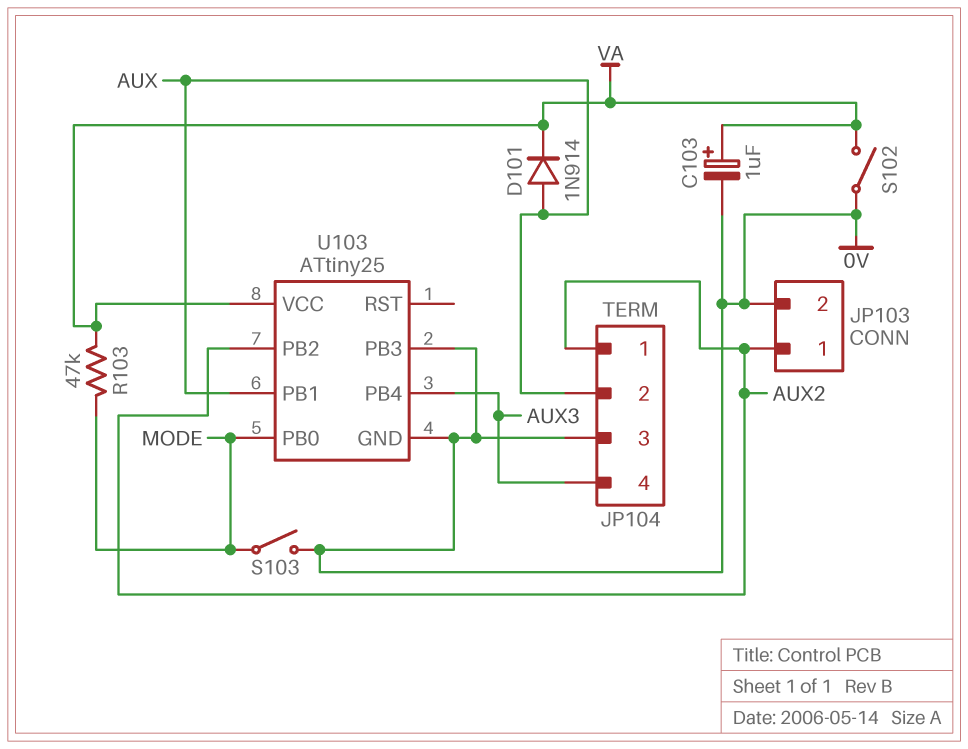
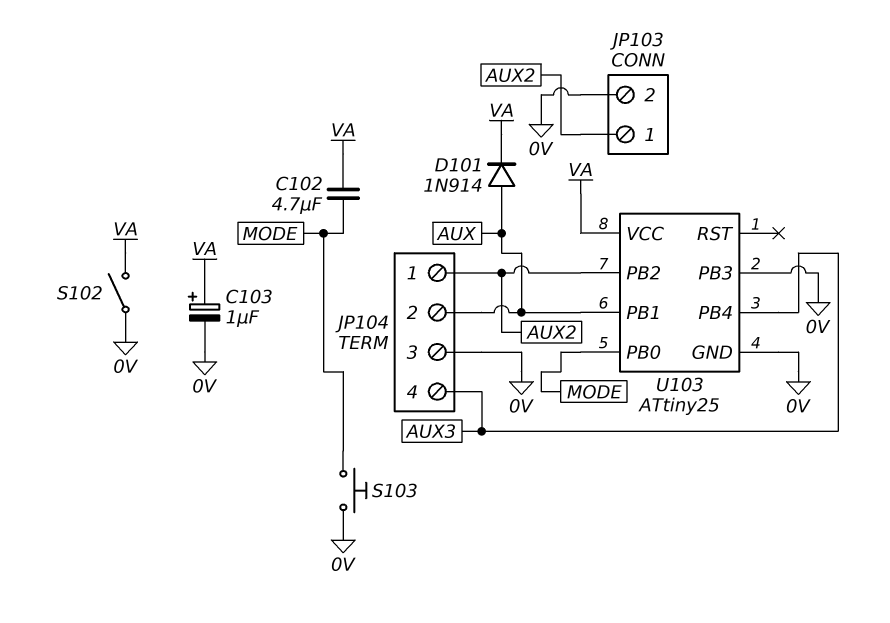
C102: none -> 4.7uF (MODE, VA)
R103: 47k (MODE, VA) -> none
S103: switch (0V, MODE) -> button (0V, MODE)

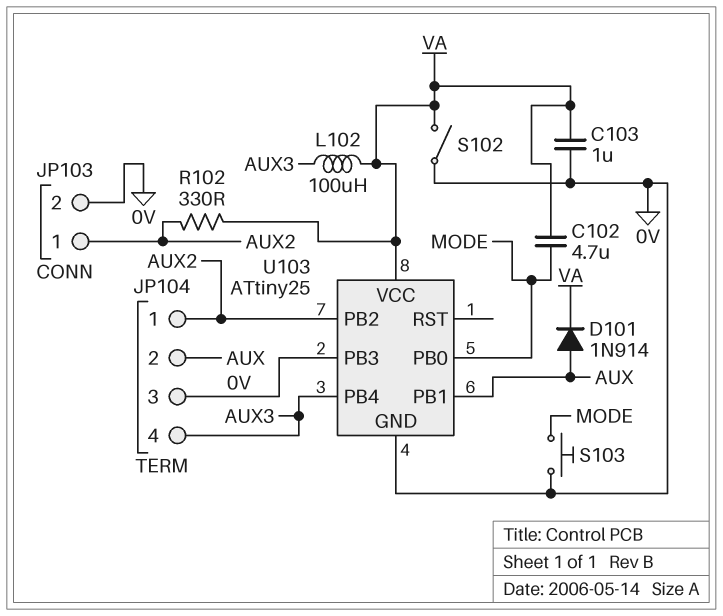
C103: 1uF (plus VA, minus 0V) -> 1uF (0V, VA)
L102: none -> 100uH (AUX3, VA)
R102: none -> 330 (AUX2, VA)

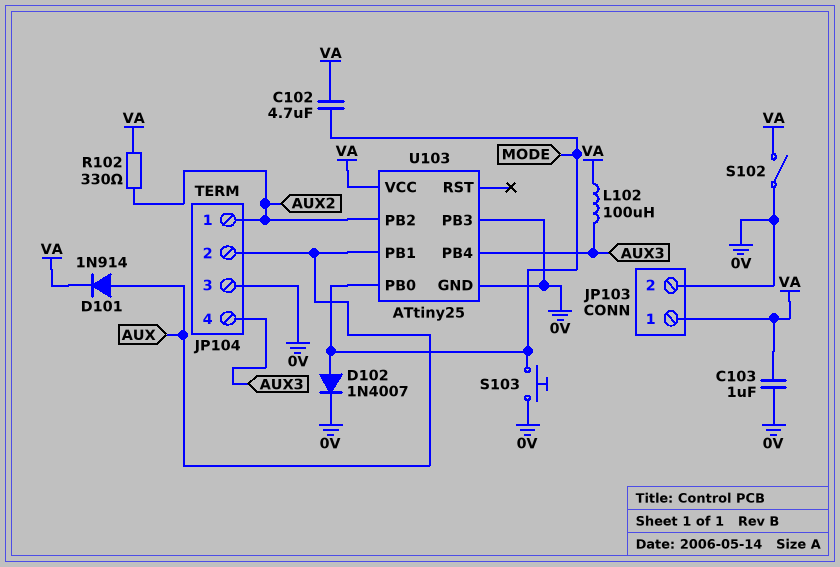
D102: none -> diode 1N4007 (A MODE, K 0V)
JP103 pin 1: AUX2 -> VA

